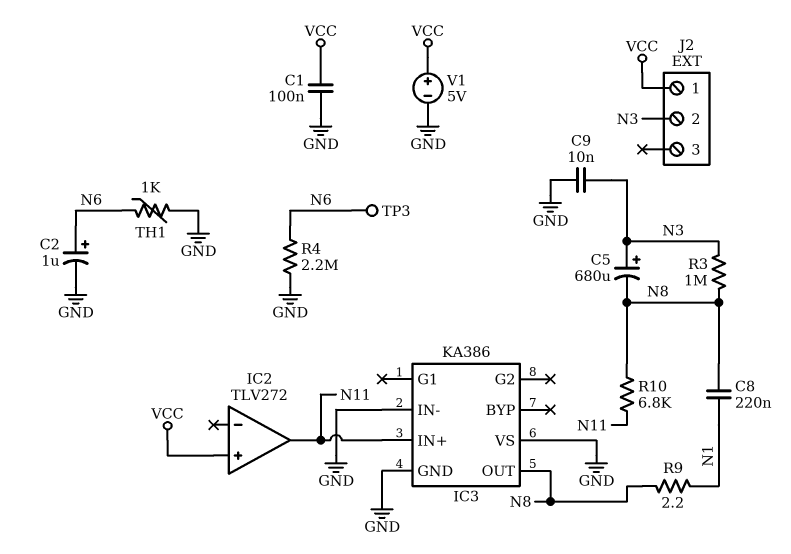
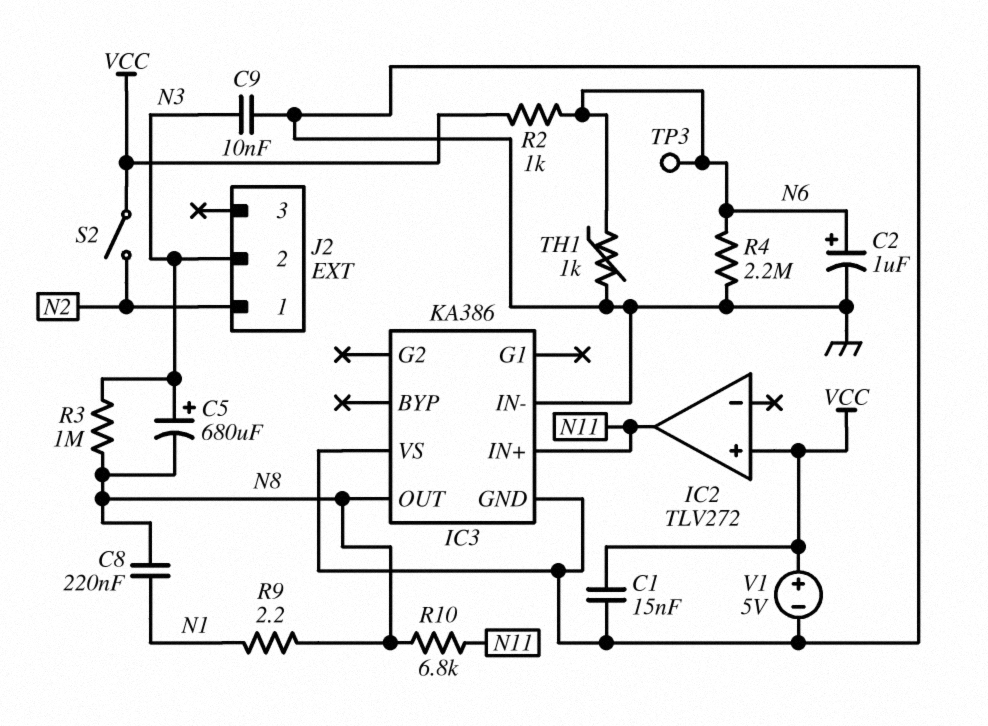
C1: 100nF (GND, VCC) -> 15nF (GND, VCC)
J2 pin 1: VCC -> N2
R2: none -> 1k (N6, VCC)
S2: none -> switch (N2, VCC)

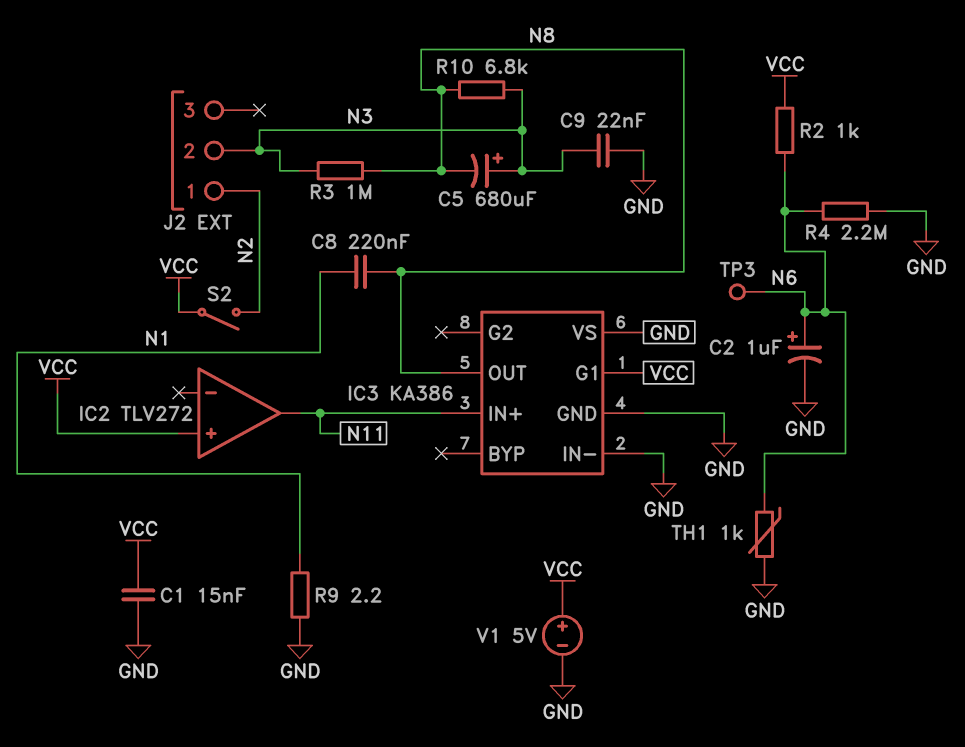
C9: 10nF (GND, N3) -> 22nF (GND, N3)
IC3 pin G1: none -> VCC
R9: 2.2 (N1, N8) -> 2.2 (GND, N1)
R10: 6.8k (N8, N11) -> 6.8k (N3, N8)

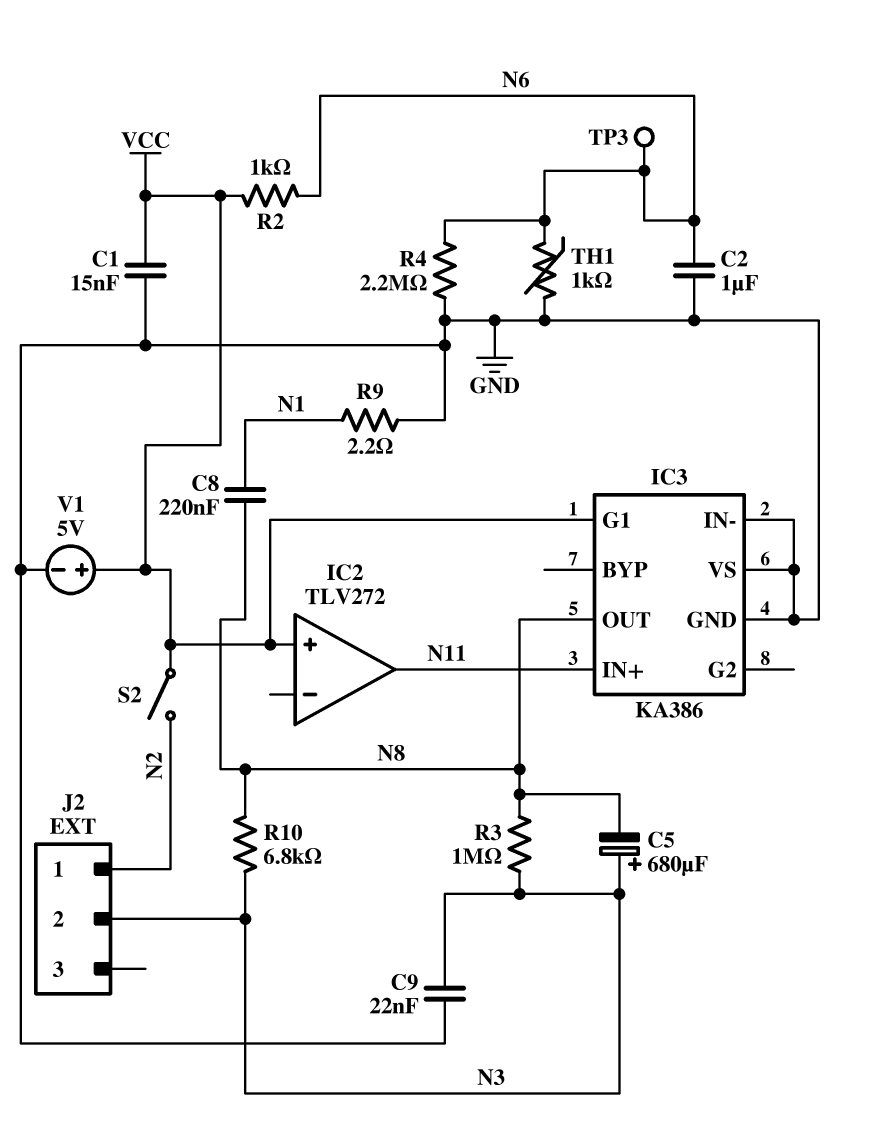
C2: 1uF (plus N6, minus GND) -> 1uF (GND, N6)

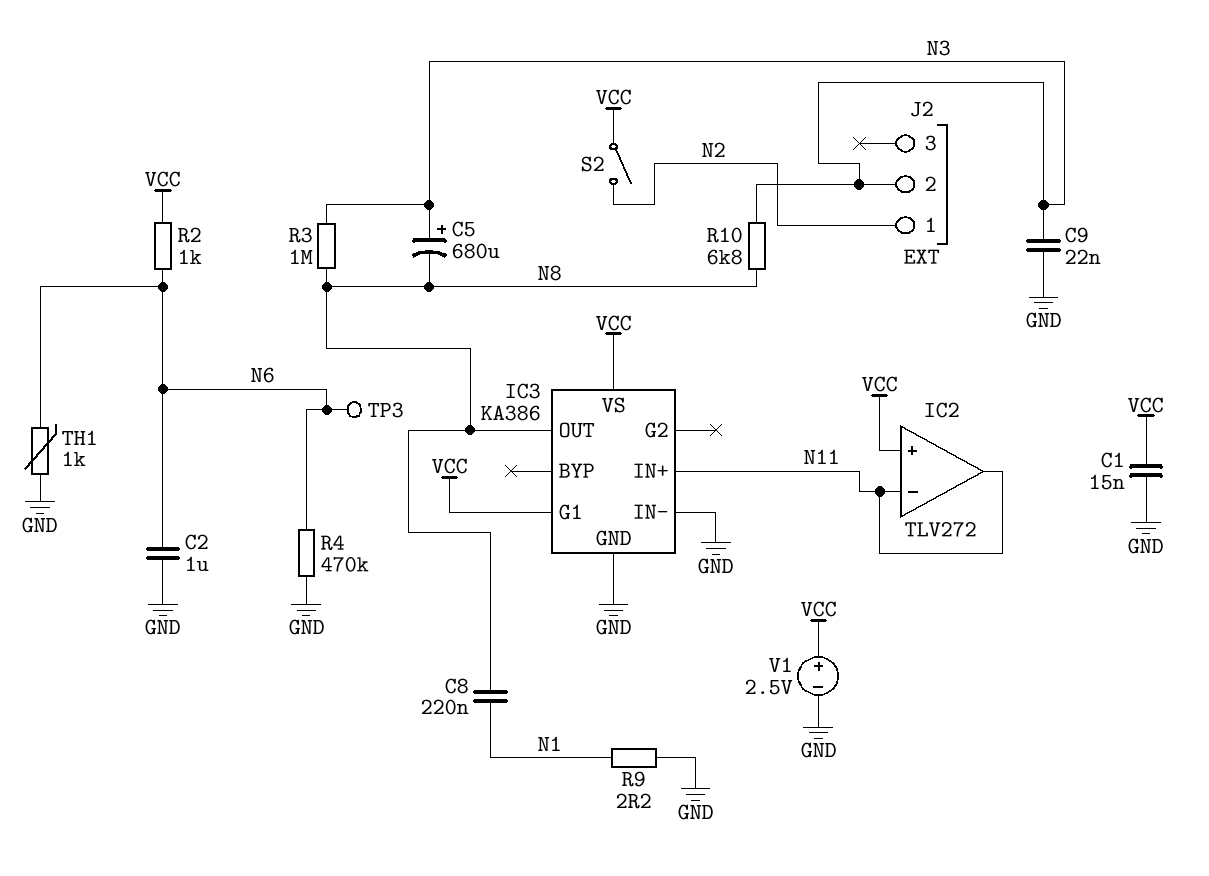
IC2 pin in-: none -> N11
IC3 pin VS: GND -> VCC
R4: 2.2M (GND, N6) -> 470k (GND, N6)
V1: 5V (plus VCC, minus GND) -> 2.5V (plus VCC, minus GND)

